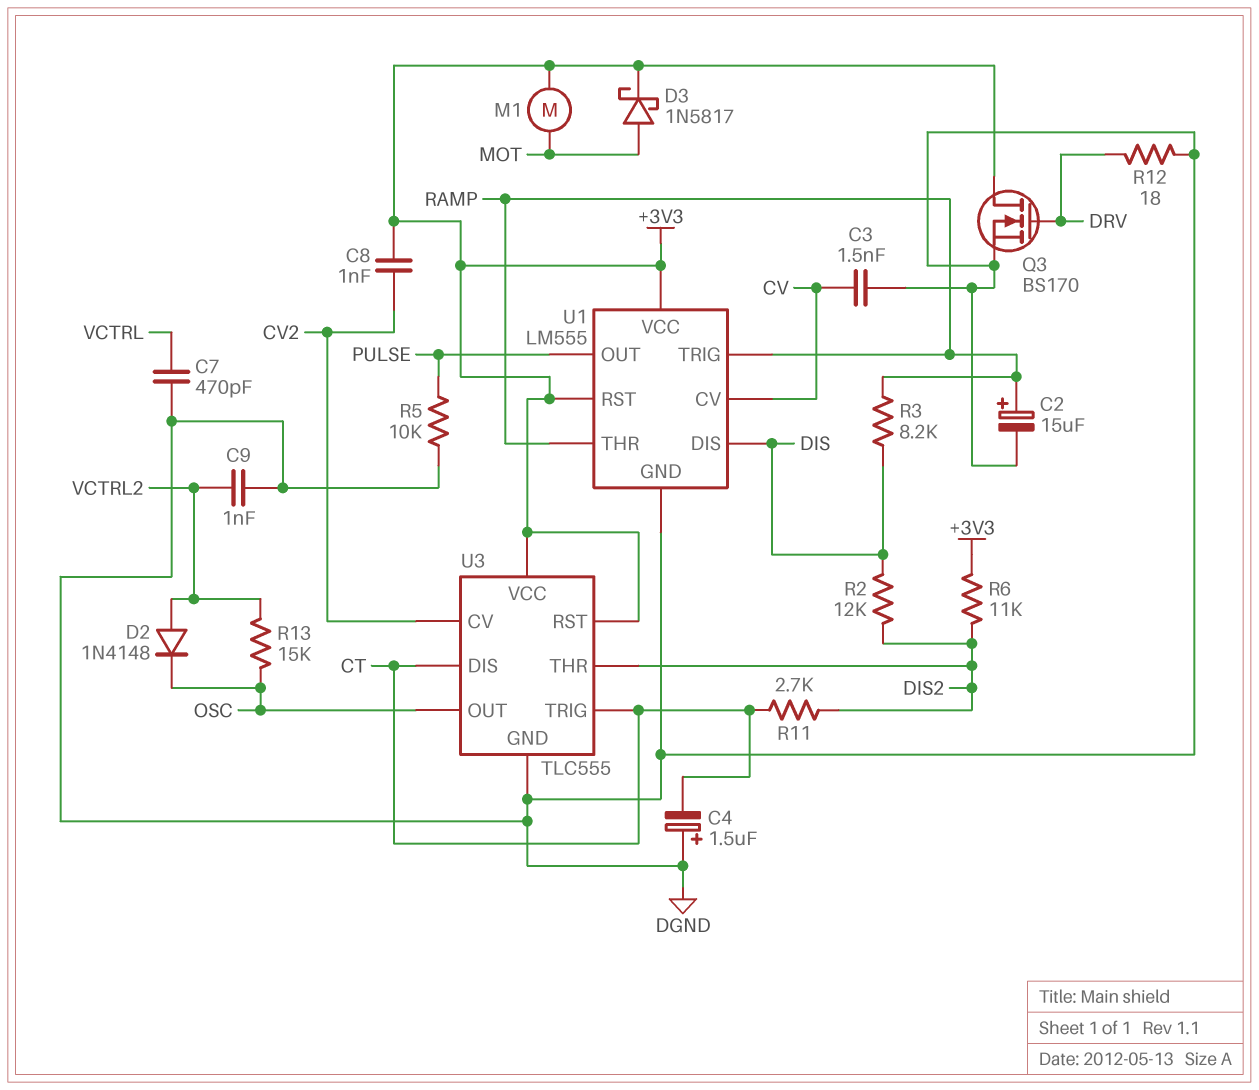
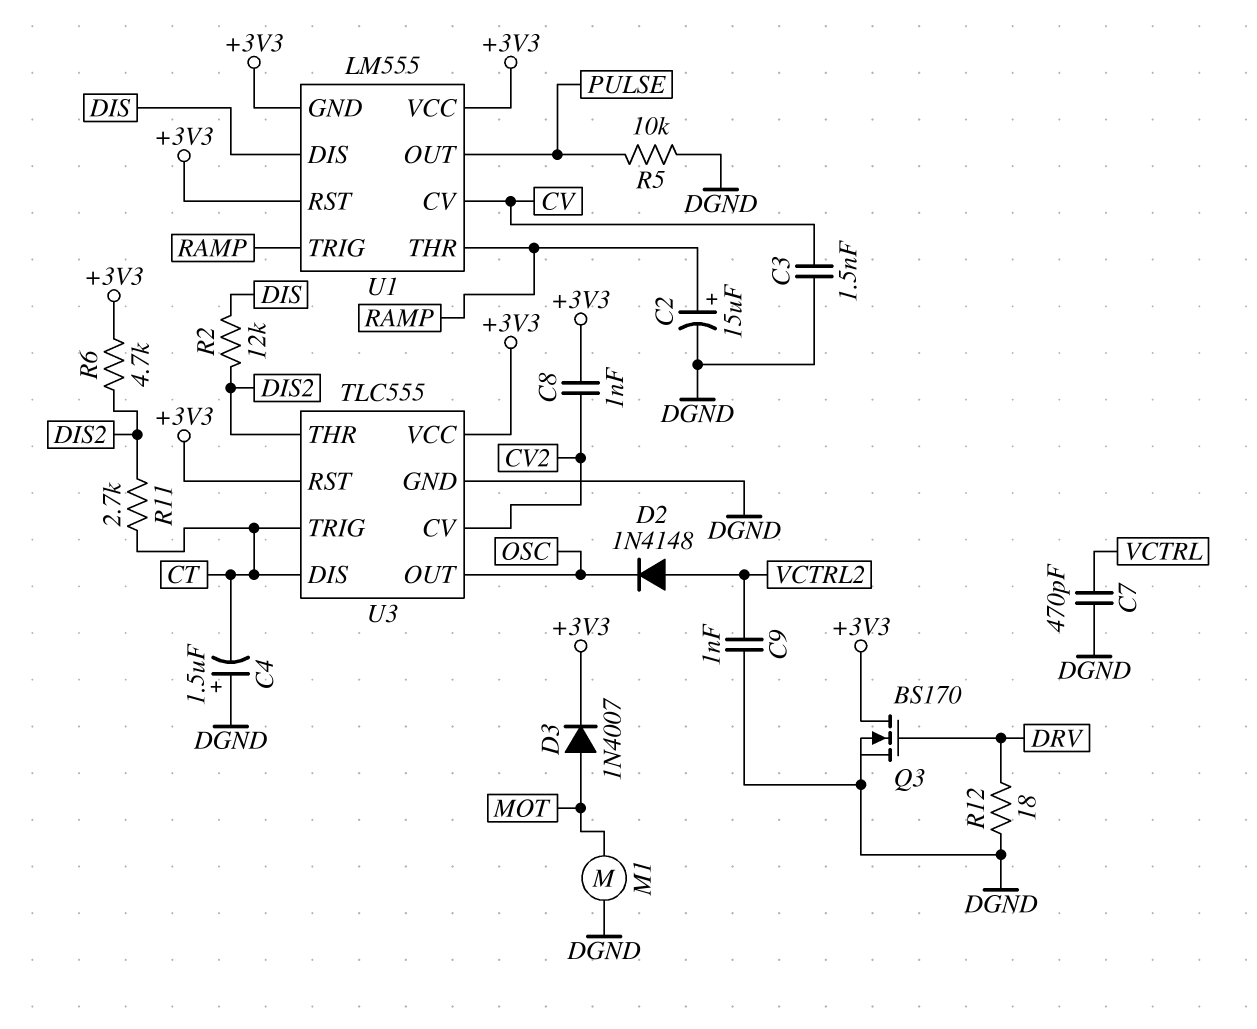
D3: schottky 1N5817 (A MOT, K +3V3) -> diode 1N4007 (A MOT, K +3V3)
M1: motor (+3V3, MOT) -> motor (DGND, MOT)
R3: 8.2k (DIS, RAMP) -> none
R6: 11k (+3V3, DIS2) -> 4.7k (+3V3, DIS2)
R13: 15k (OSC, VCTRL2) -> none
U1 pin GND: DGND -> +3V3

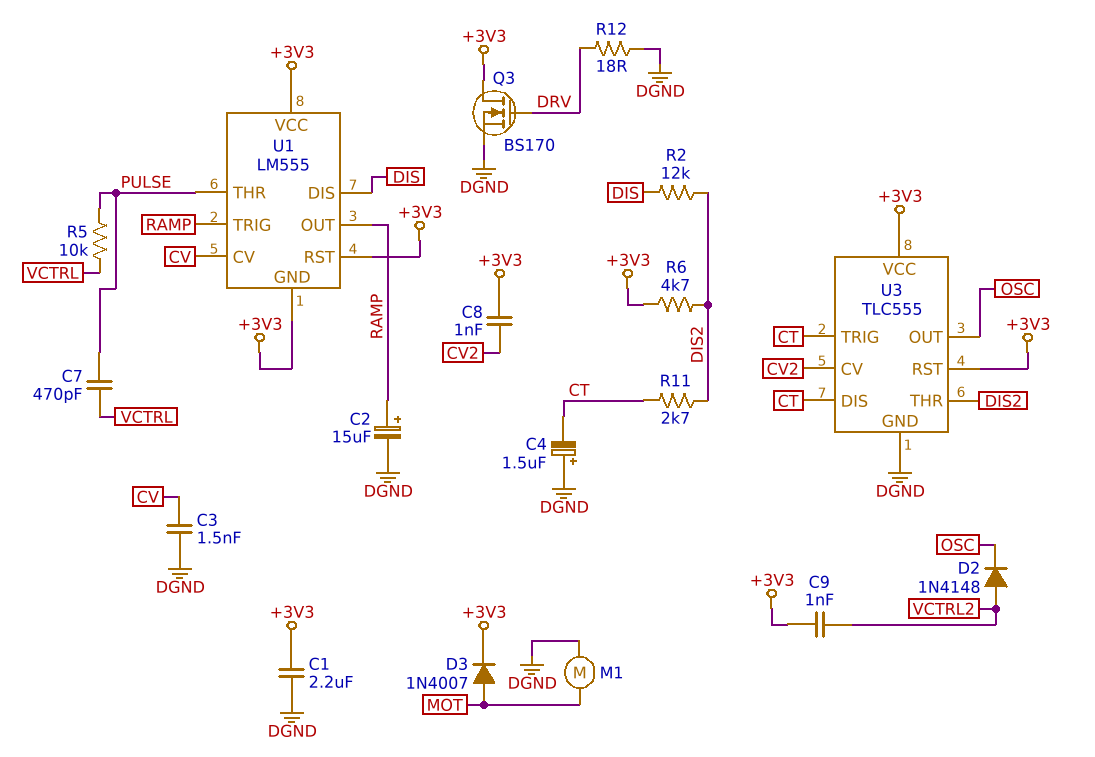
C1: none -> 2.2uF (+3V3, DGND)
C7: 470pF (DGND, VCTRL) -> 470pF (PULSE, VCTRL)
C9: 1nF (DGND, VCTRL2) -> 1nF (+3V3, VCTRL2)
R5: 10k (DGND, PULSE) -> 10k (PULSE, VCTRL)
U1 pin OUT: PULSE -> RAMP
U1 pin THR: RAMP -> PULSE

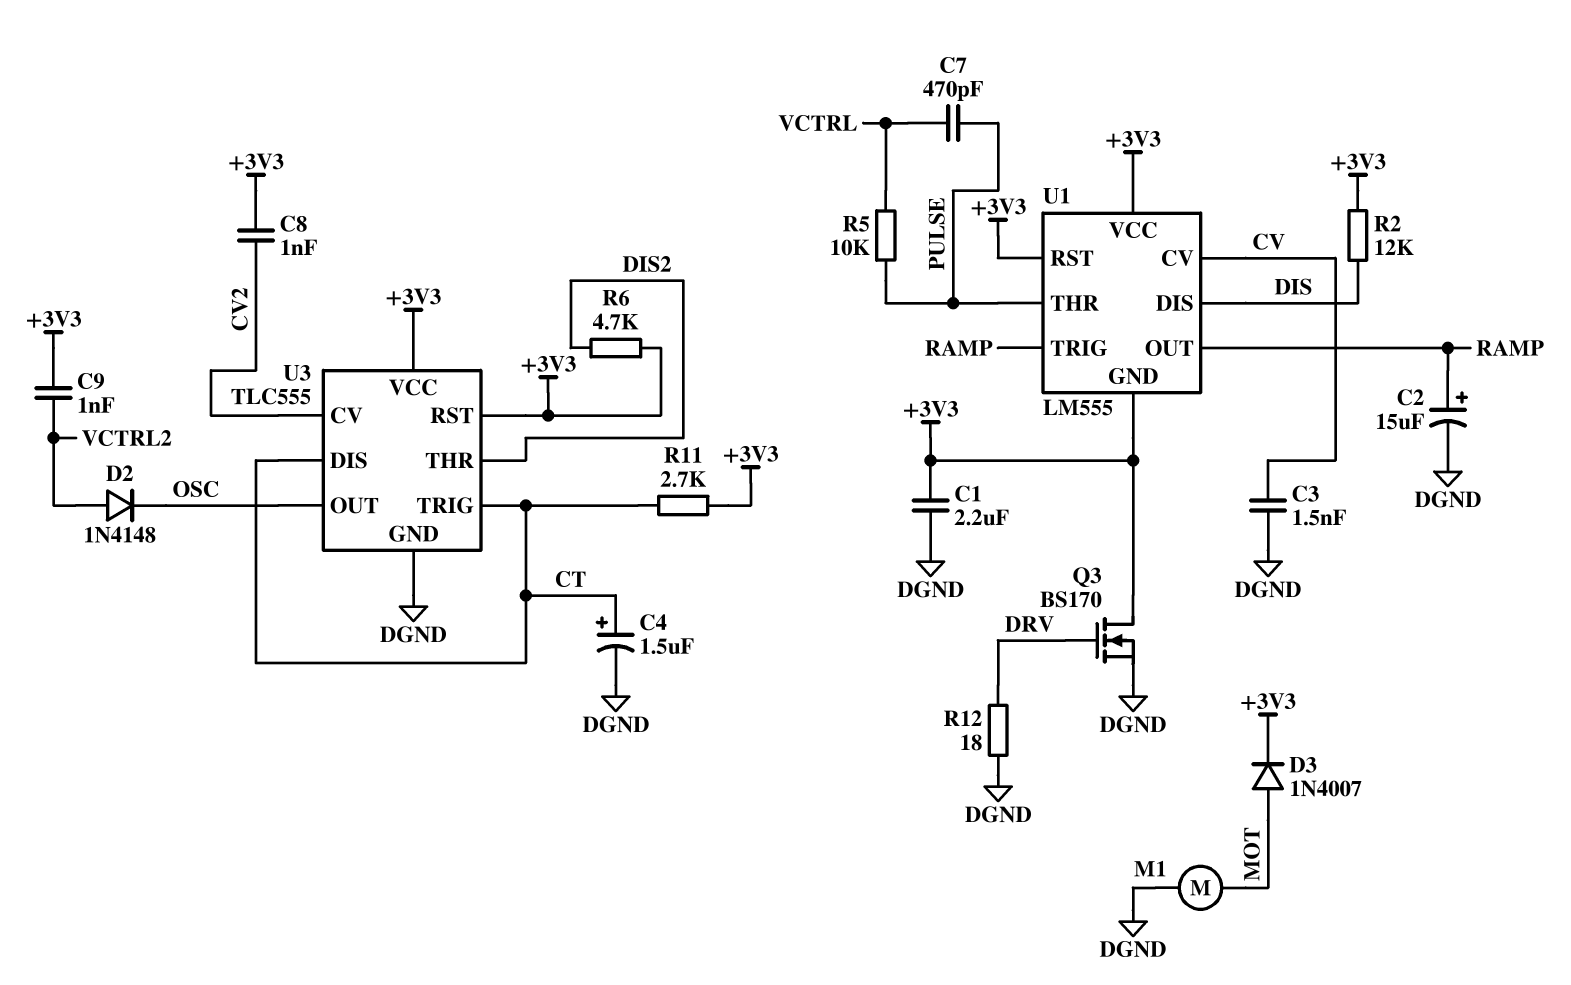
C4: 1.5uF (plus DGND, minus CT) -> 1.5uF (plus CT, minus DGND)
R2: 12k (DIS, DIS2) -> 12k (+3V3, DIS)
R11: 2.7k (CT, DIS2) -> 2.7k (+3V3, CT)

